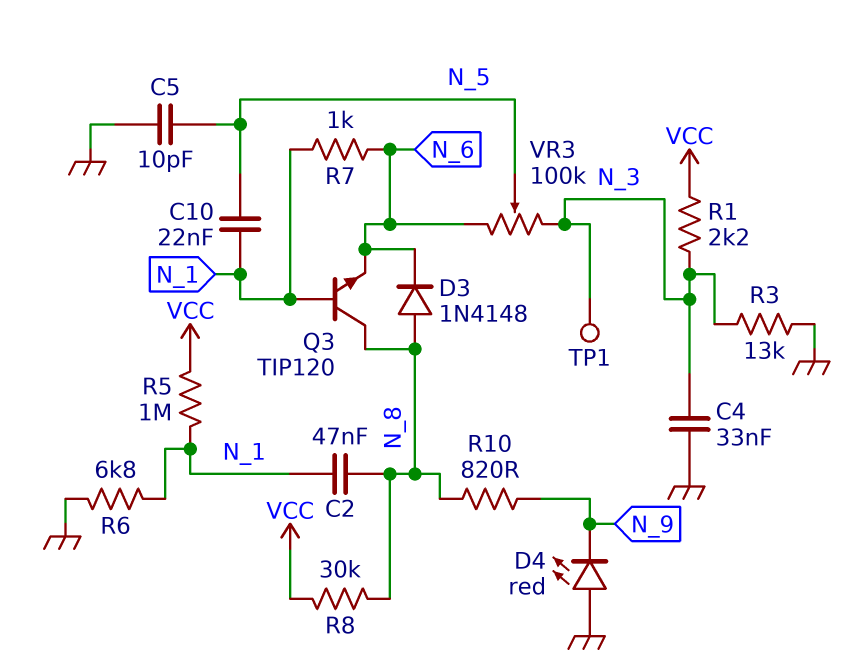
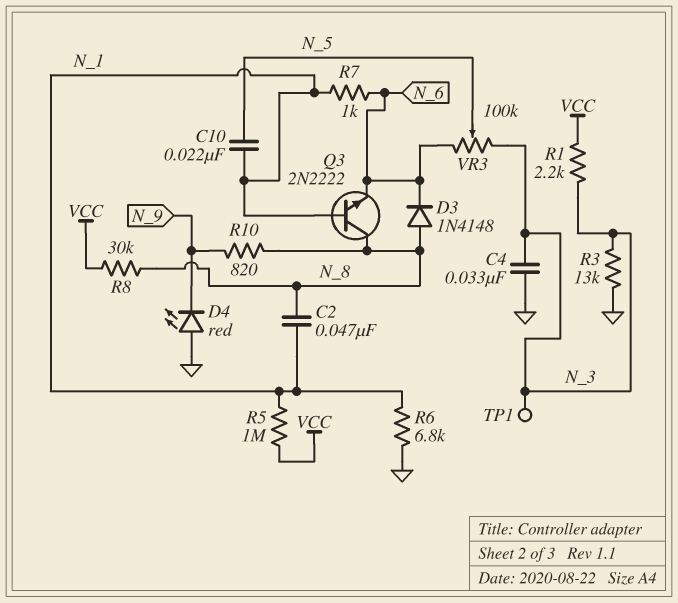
C5: 10pF (GND, N_5) -> none
Q3: NPN TIP120 (B N_1, C N_8, E N_6) -> NPN 2N2222 (B N_1, C N_8, E N_6)

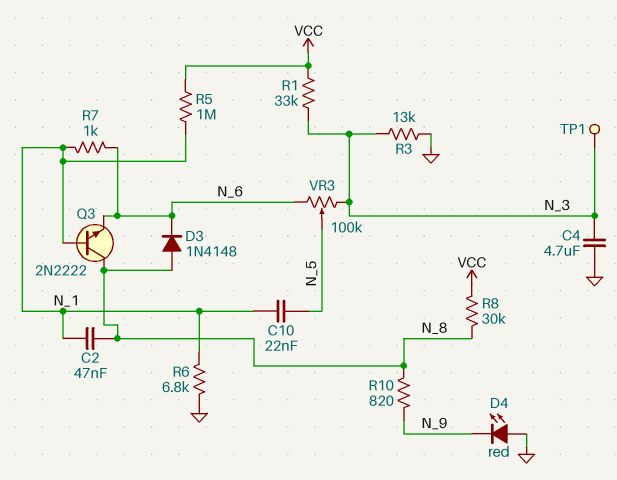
C4: 33nF (GND, N_3) -> 4.7uF (GND, N_3)
R1: 2.2k (N_3, VCC) -> 33k (N_3, VCC)

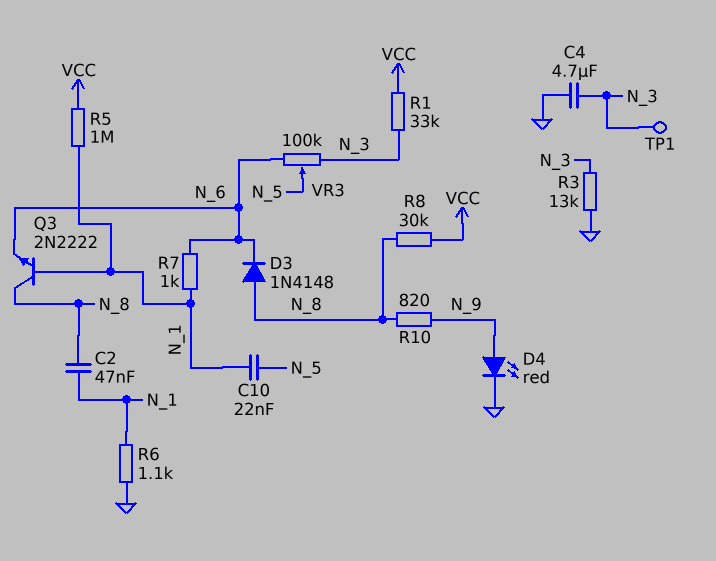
D4: LED red (A GND, K N_9) -> LED red (A N_9, K GND)
R6: 6.8k (GND, N_1) -> 1.1k (GND, N_1)

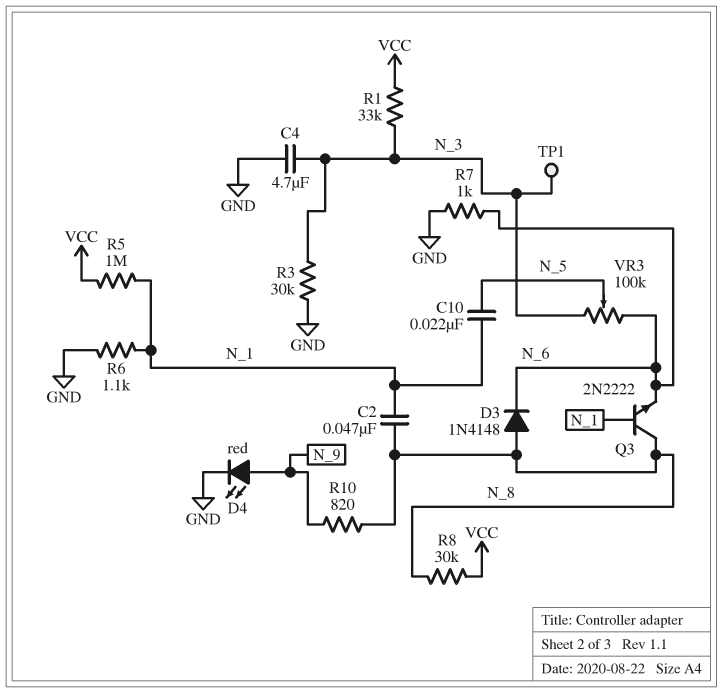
R3: 13k (GND, N_3) -> 30k (GND, N_3)
R7: 1k (N_1, N_6) -> 1k (GND, N_6)

